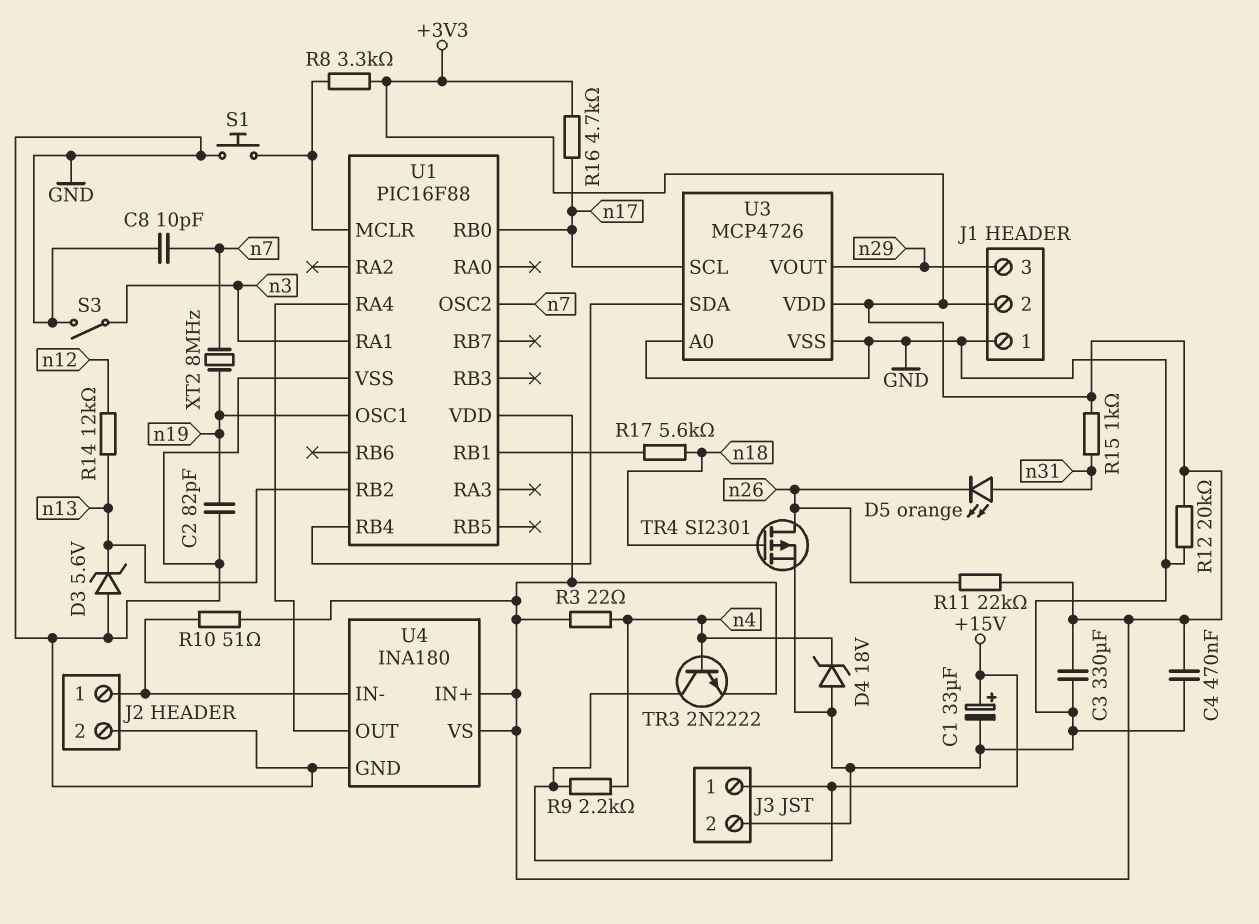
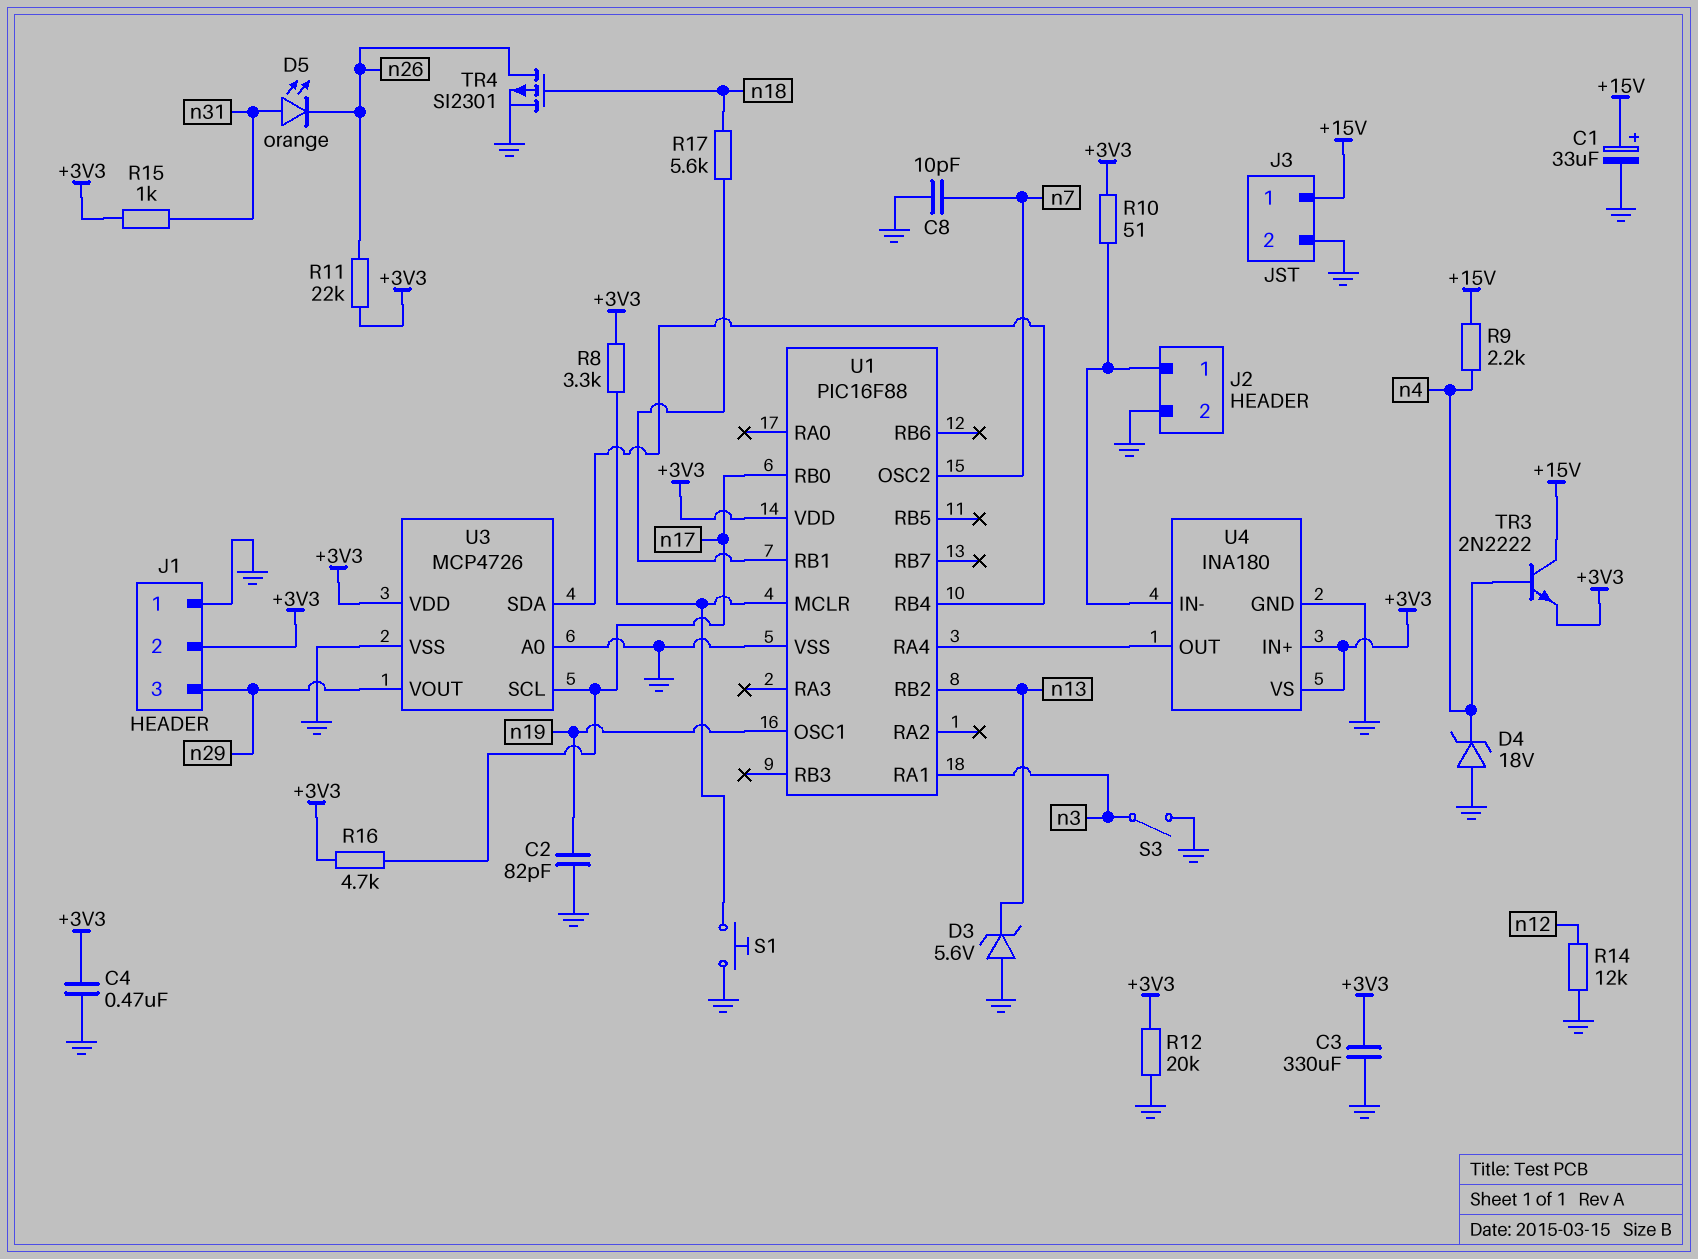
R3: 22 (+3V3, n4) -> none
R14: 12k (n12, n13) -> 12k (GND, n12)
XT2: 8MHz (n7, n19) -> none

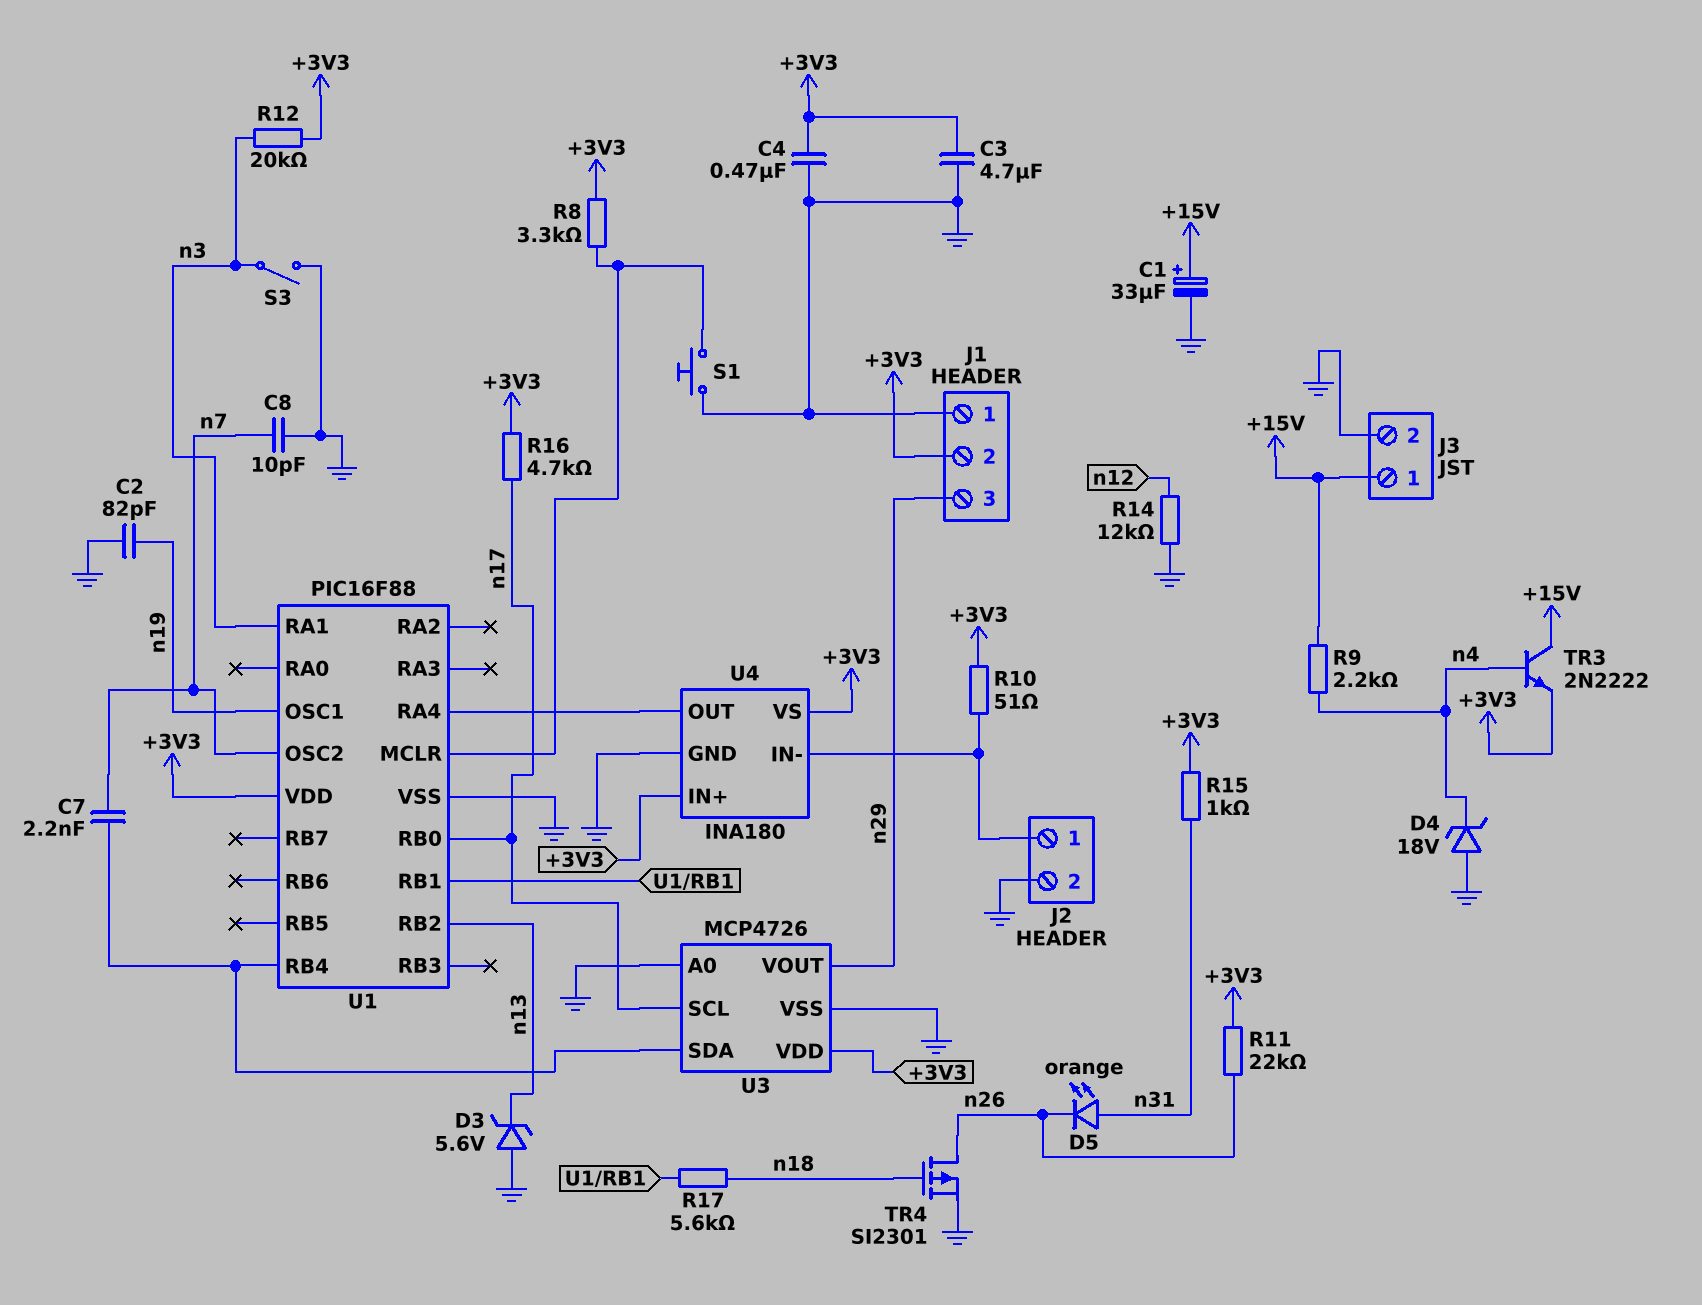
C3: 330uF (+3V3, GND) -> 4.7uF (+3V3, GND)
C7: none -> 2.2nF (U1/RB4, n7)
R12: 20k (+3V3, GND) -> 20k (+3V3, n3)

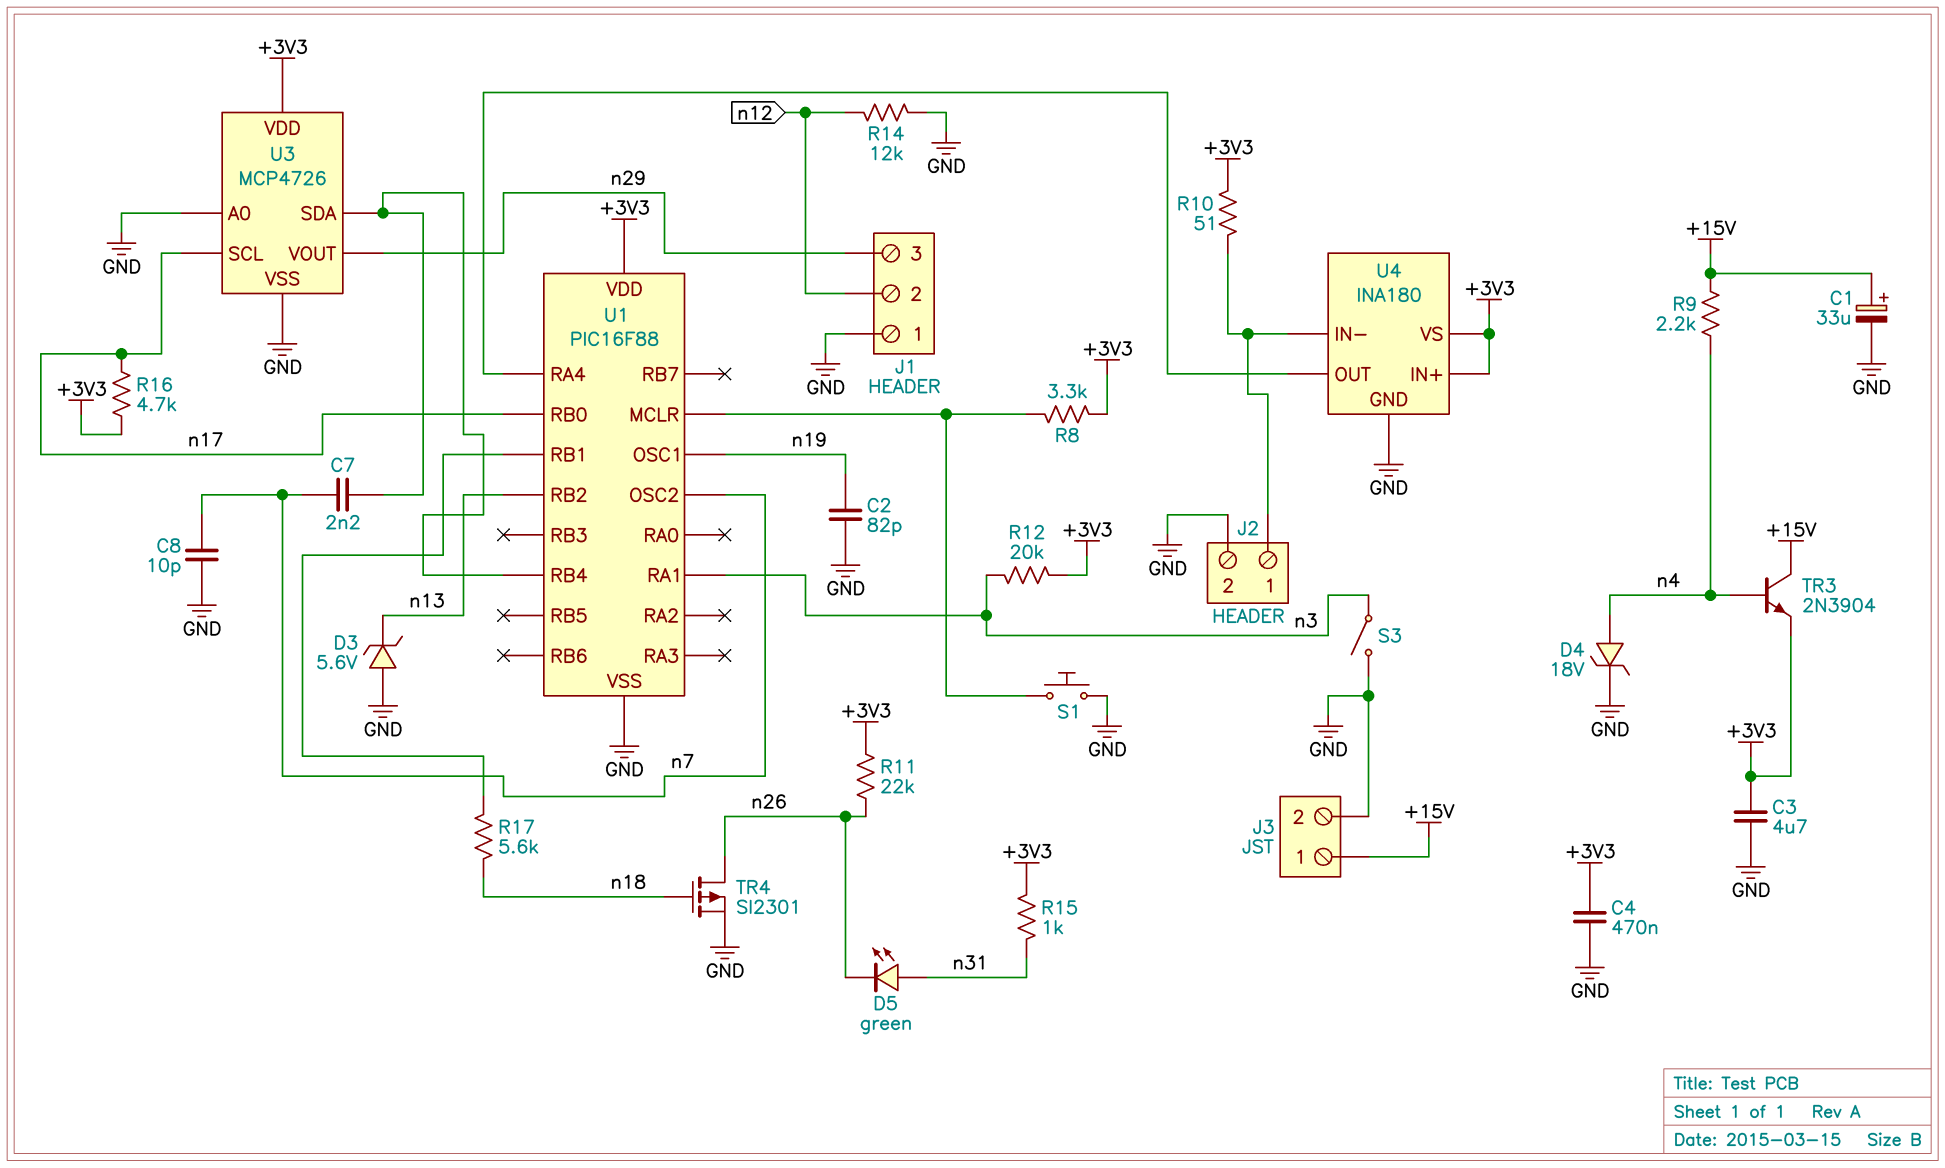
D4: zener 18V (A GND, K n4) -> zener 18V (A n4, K GND)
D5: LED orange (A n31, K n26) -> LED green (A n31, K n26)
J1 pin 2: +3V3 -> n12
TR3: NPN 2N2222 (B n4, C +15V, E +3V3) -> NPN 2N3904 (B n4, C +15V, E +3V3)

